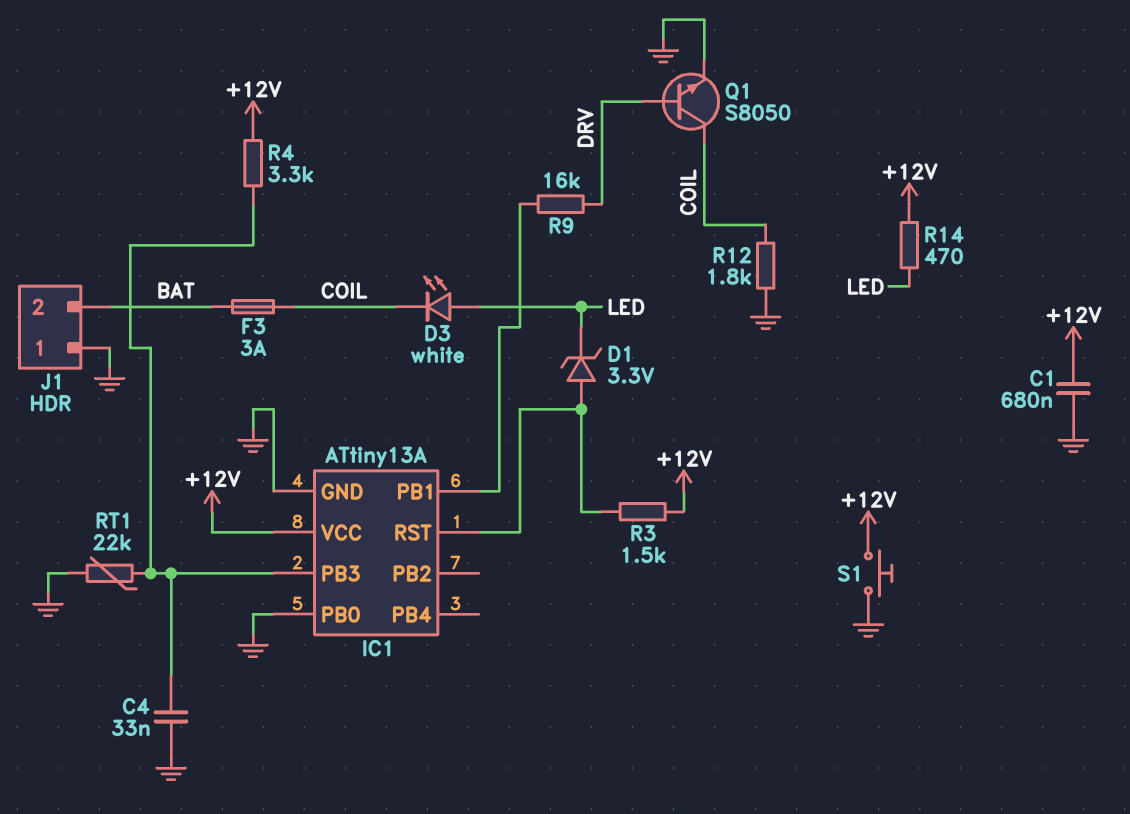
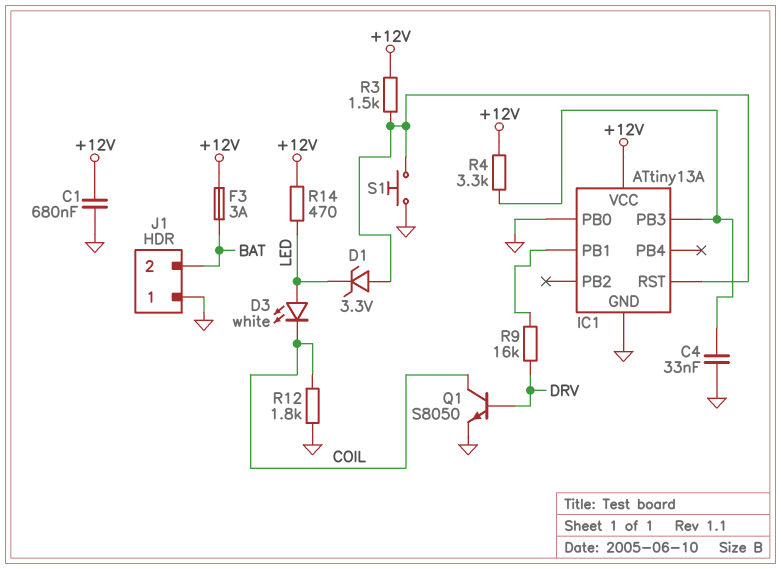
F3: 3A (BAT, COIL) -> 3A (+12V, BAT)
RT1: 22k (GND, IC1/PB3) -> none
S1: button (+12V, GND) -> button (GND, IC1/RST)

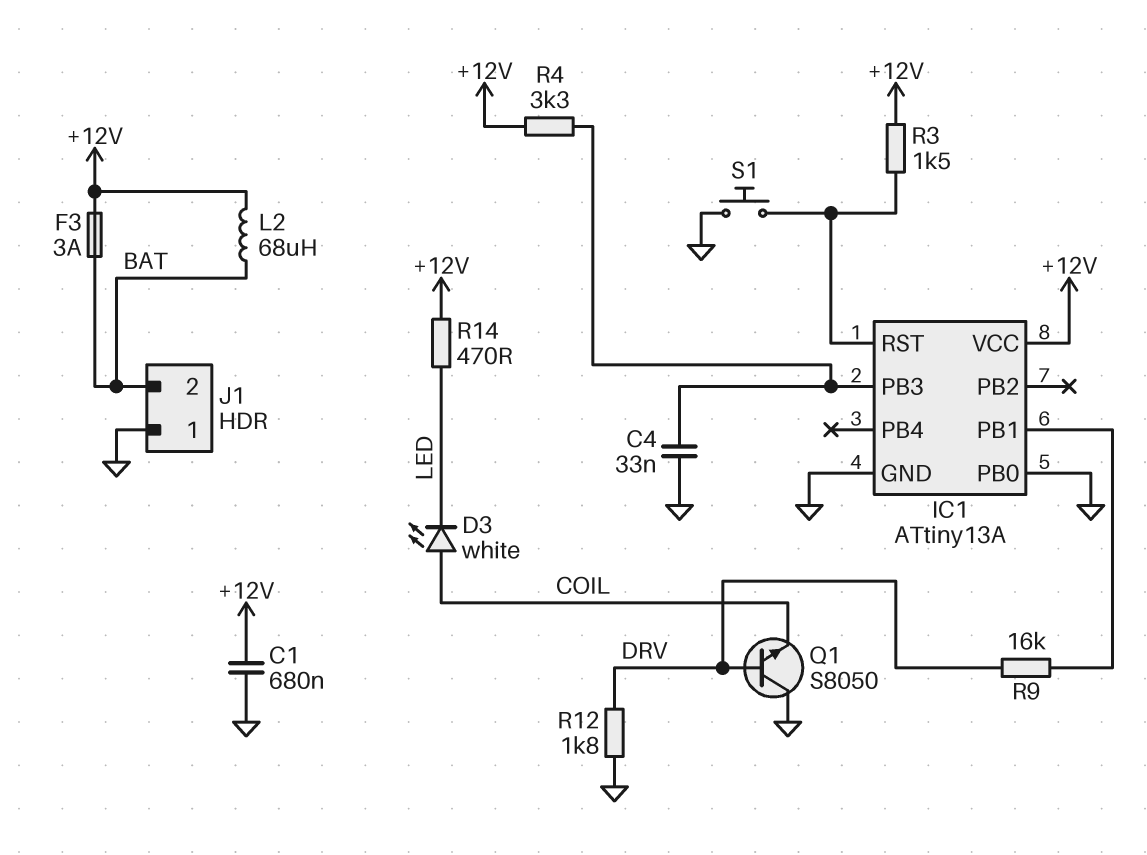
D1: zener 3.3V (A IC1/RST, K LED) -> none
D3: LED white (A LED, K COIL) -> LED white (A COIL, K LED)
L2: none -> 68uH (+12V, BAT)
Q1: NPN S8050 (B DRV, C COIL, E GND) -> NPN S8050 (B DRV, C GND, E COIL)
R12: 1.8k (COIL, GND) -> 1.8k (DRV, GND)

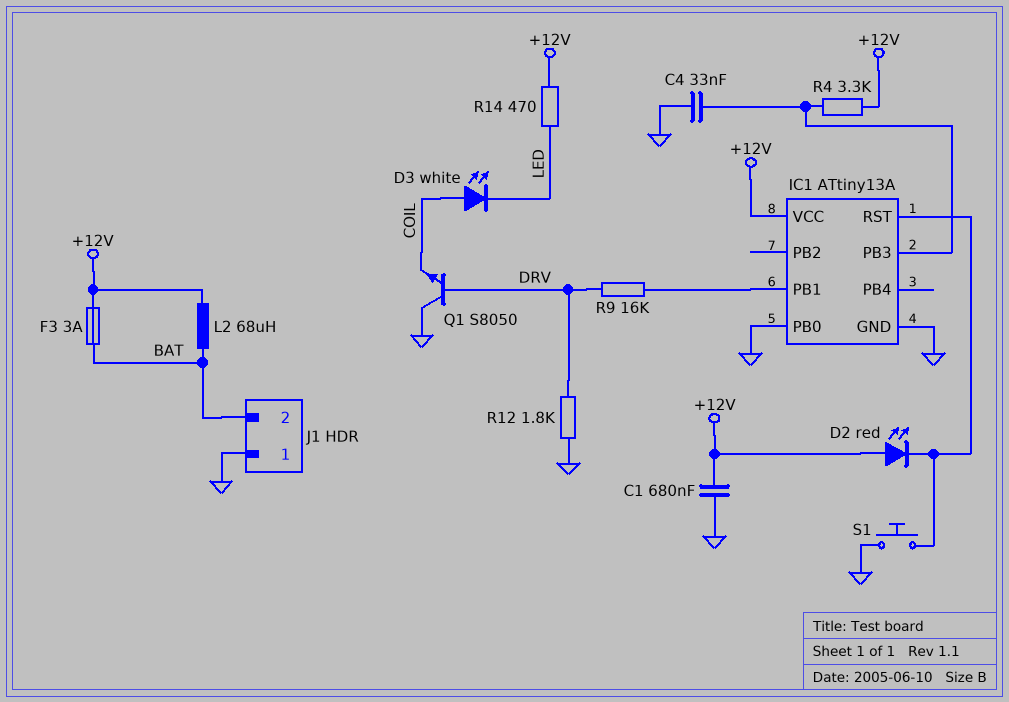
D2: none -> LED red (A +12V, K IC1/RST)
R3: 1.5k (+12V, IC1/RST) -> none

